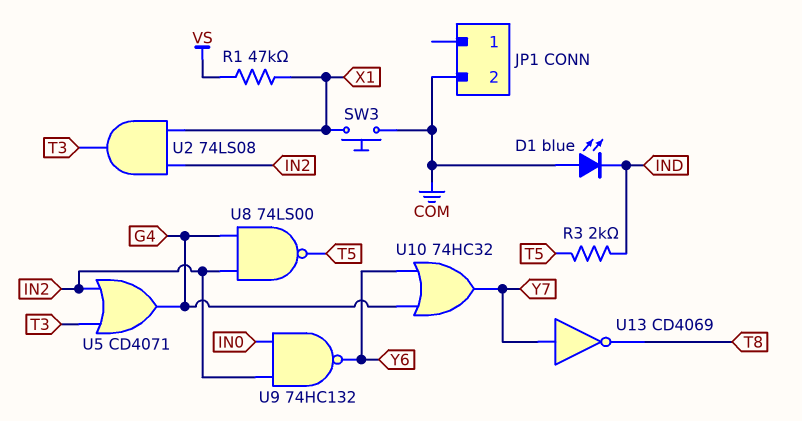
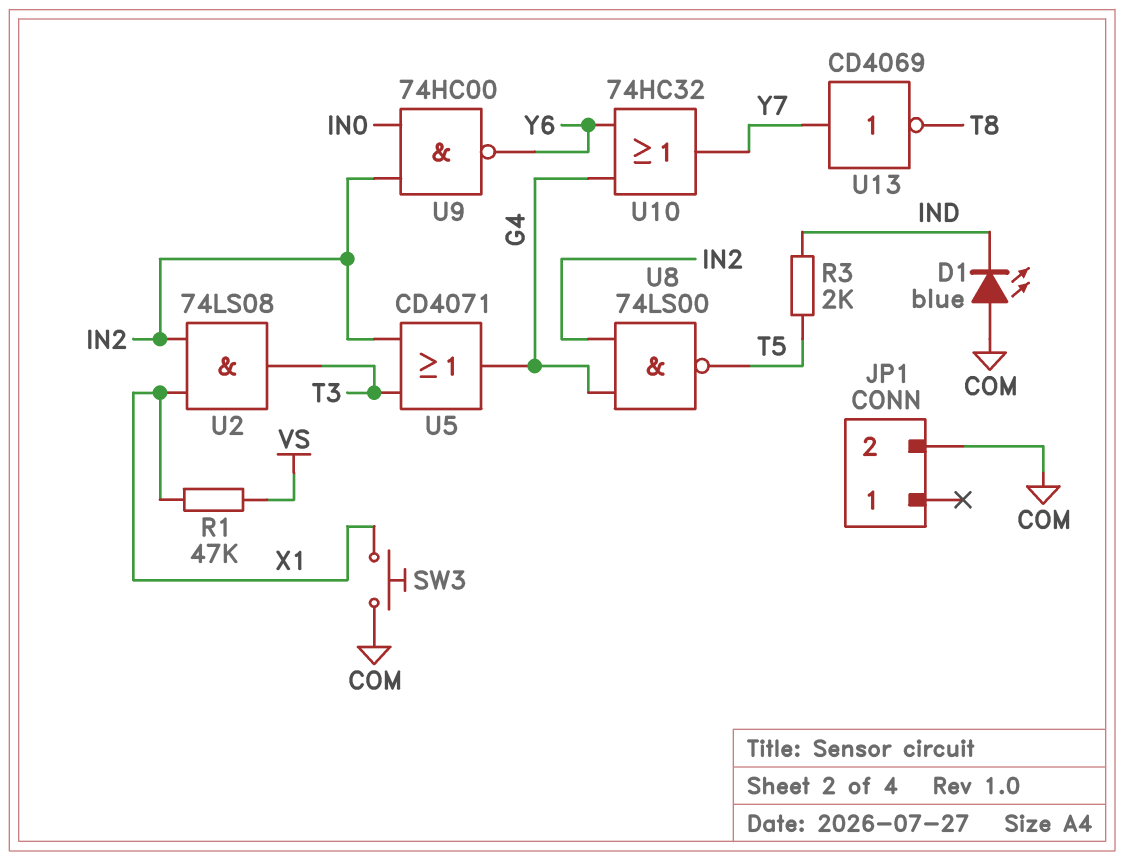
U9: NAND 74HC132 (in IN0, in IN2, out Y6) -> NAND 74HC00 (in IN0, in IN2, out Y6)

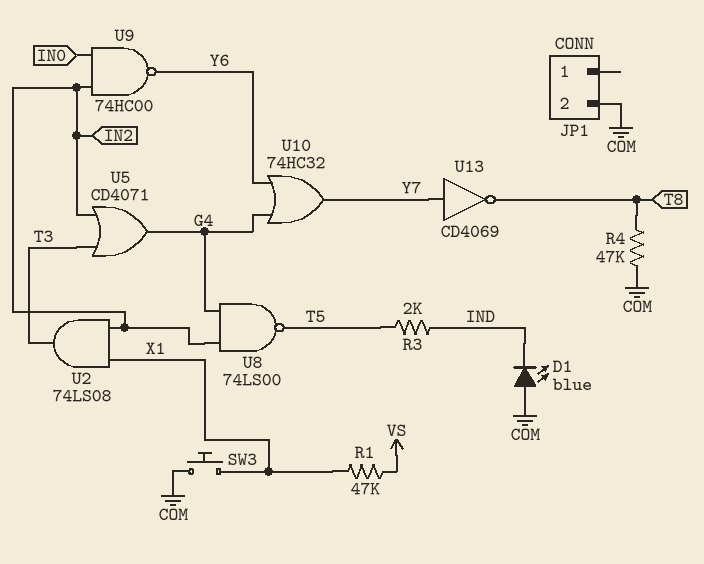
R4: none -> 47k (COM, T8)

